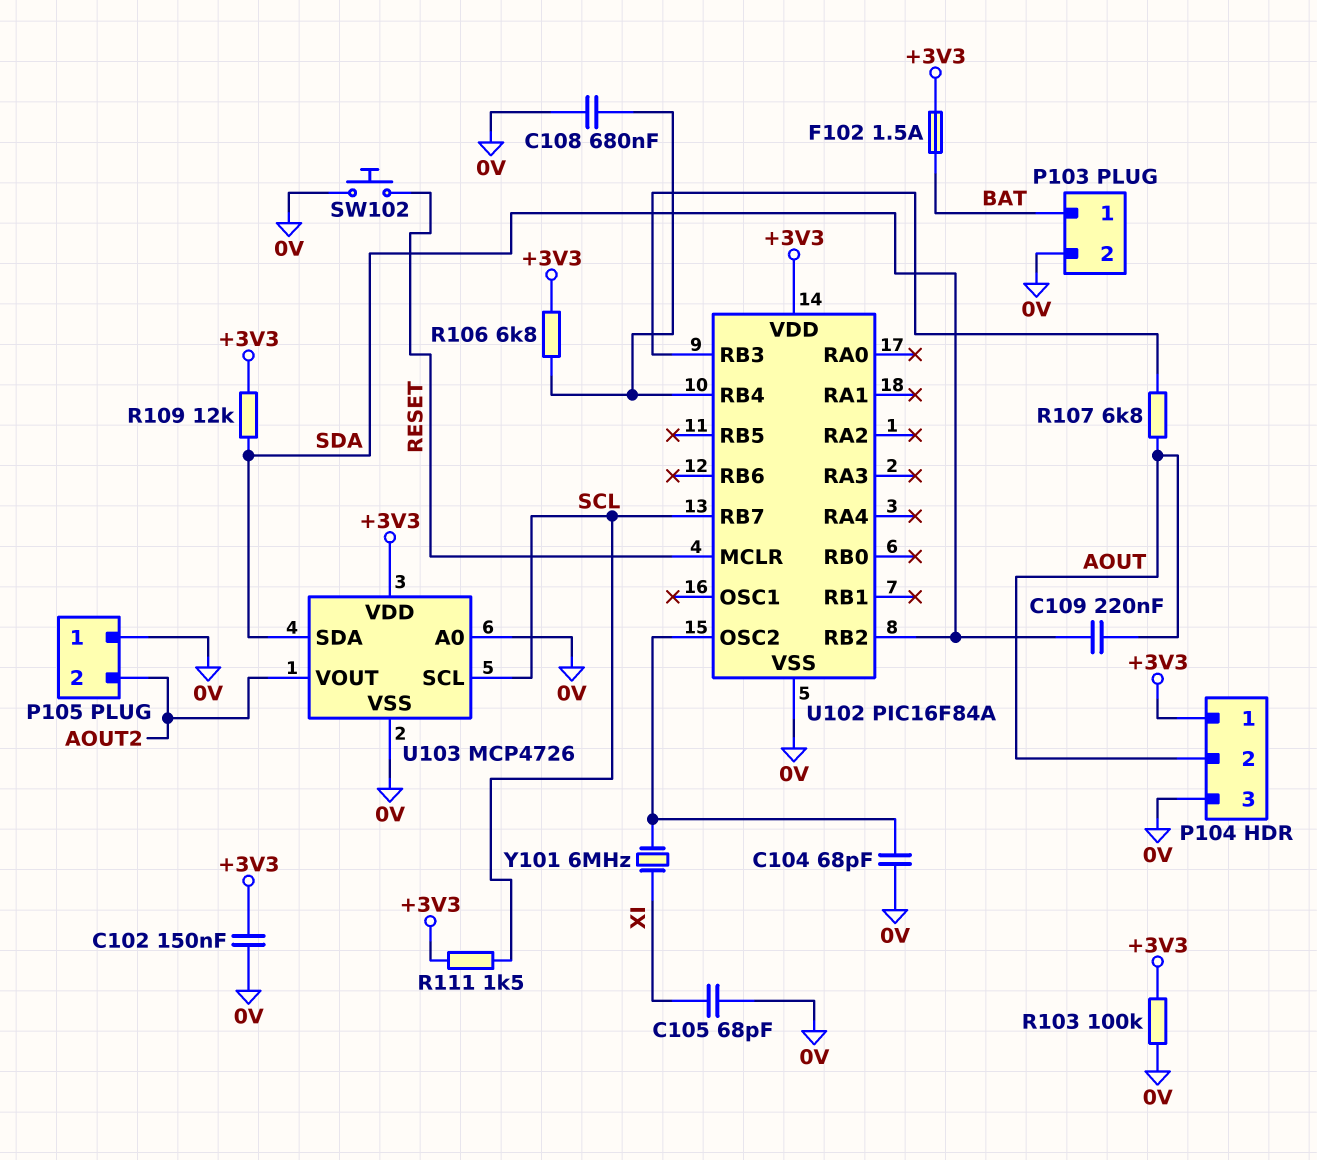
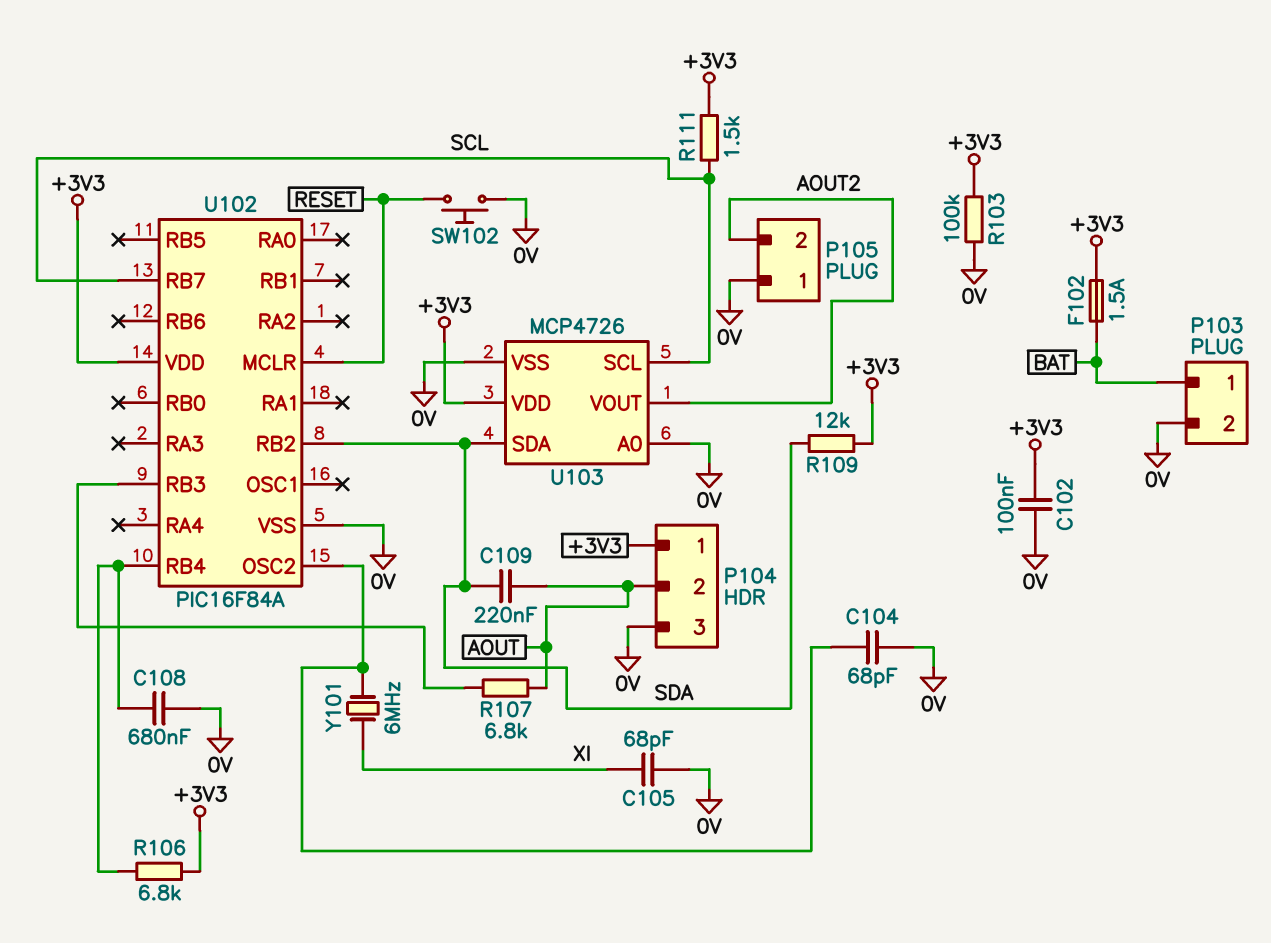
C102: 150nF (+3V3, 0V) -> 100nF (+3V3, 0V)

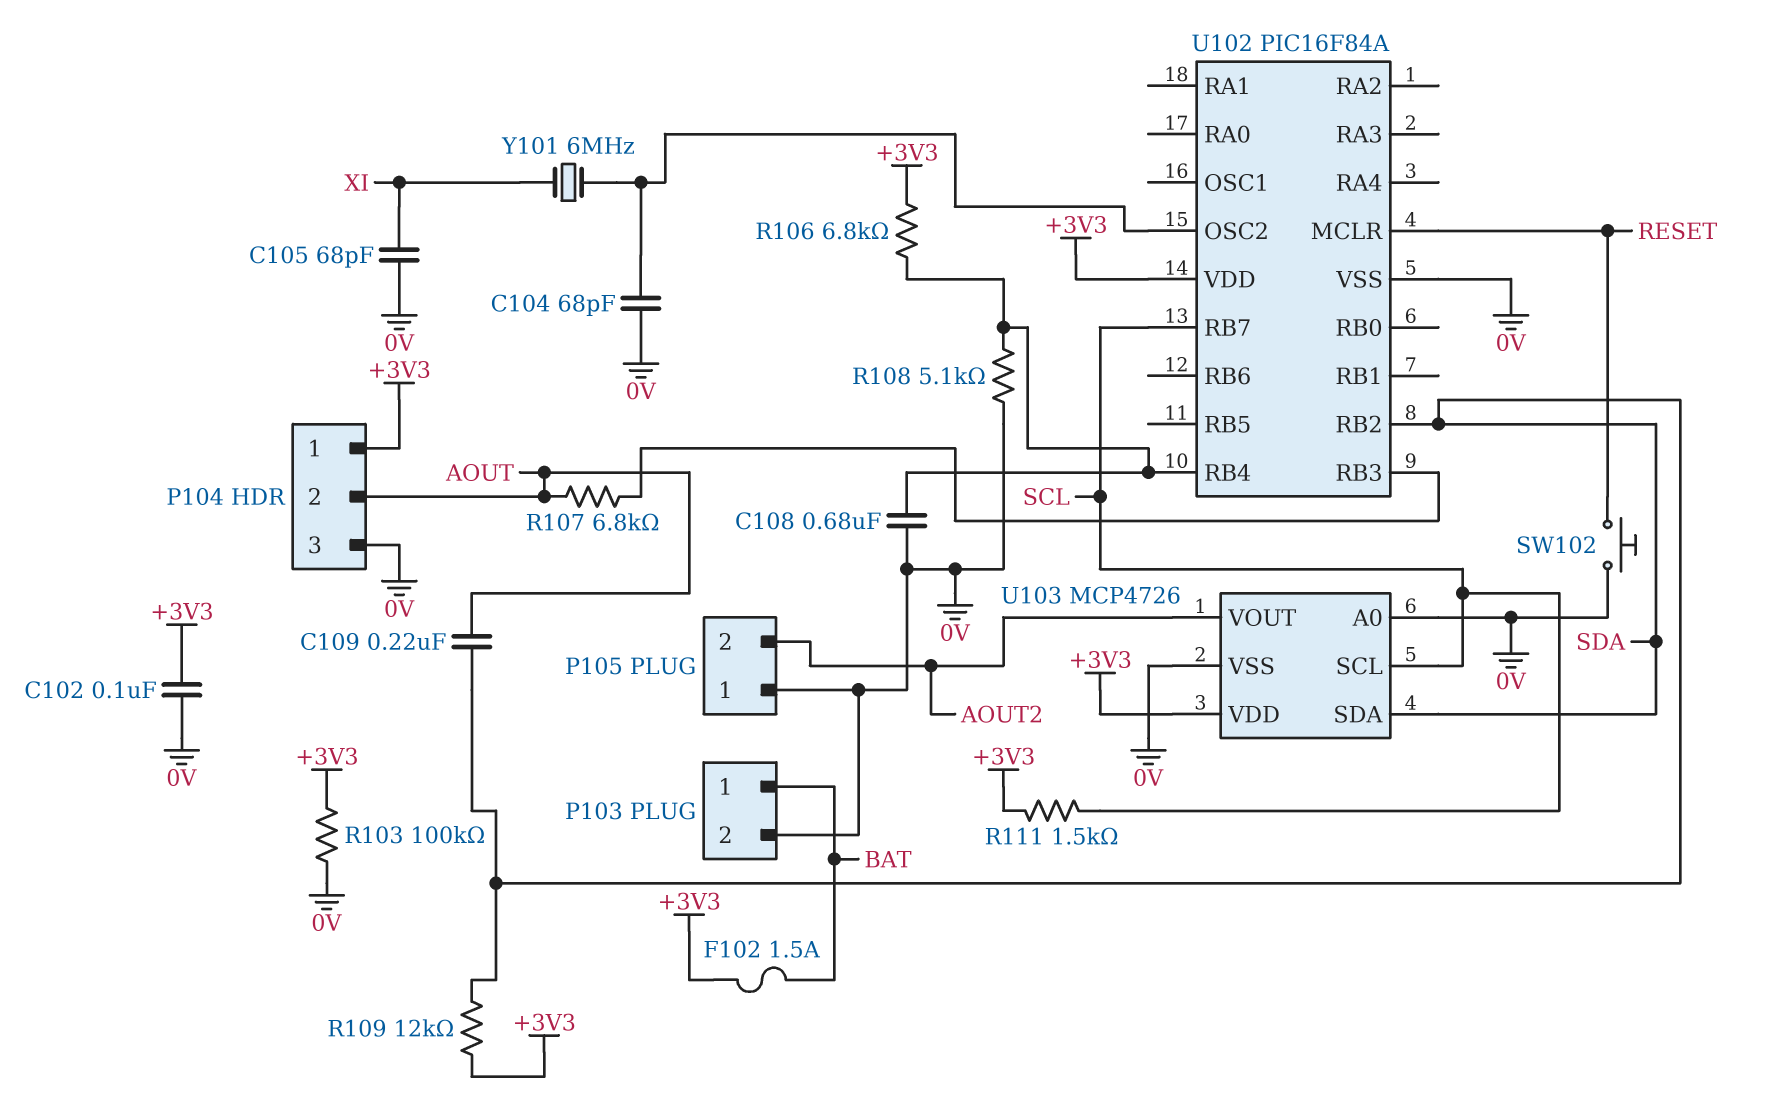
R108: none -> 5.1k (0V, U102/RB4)

